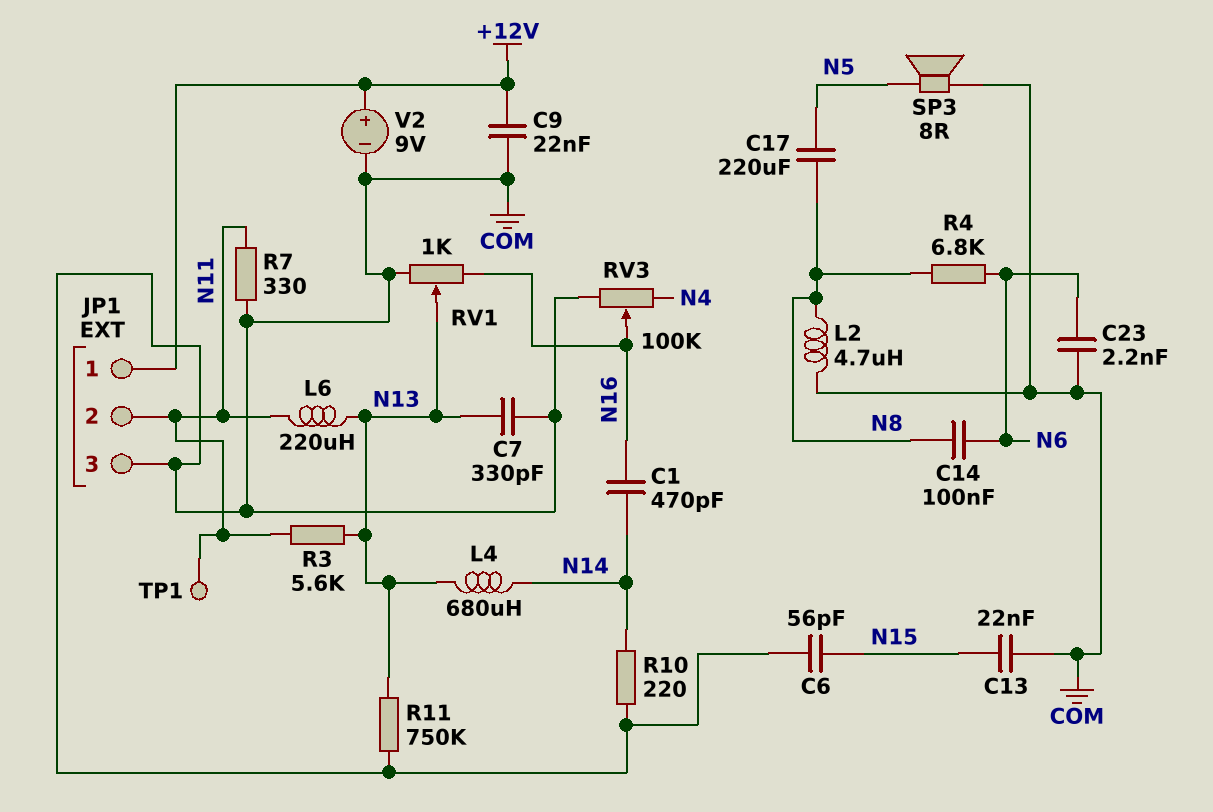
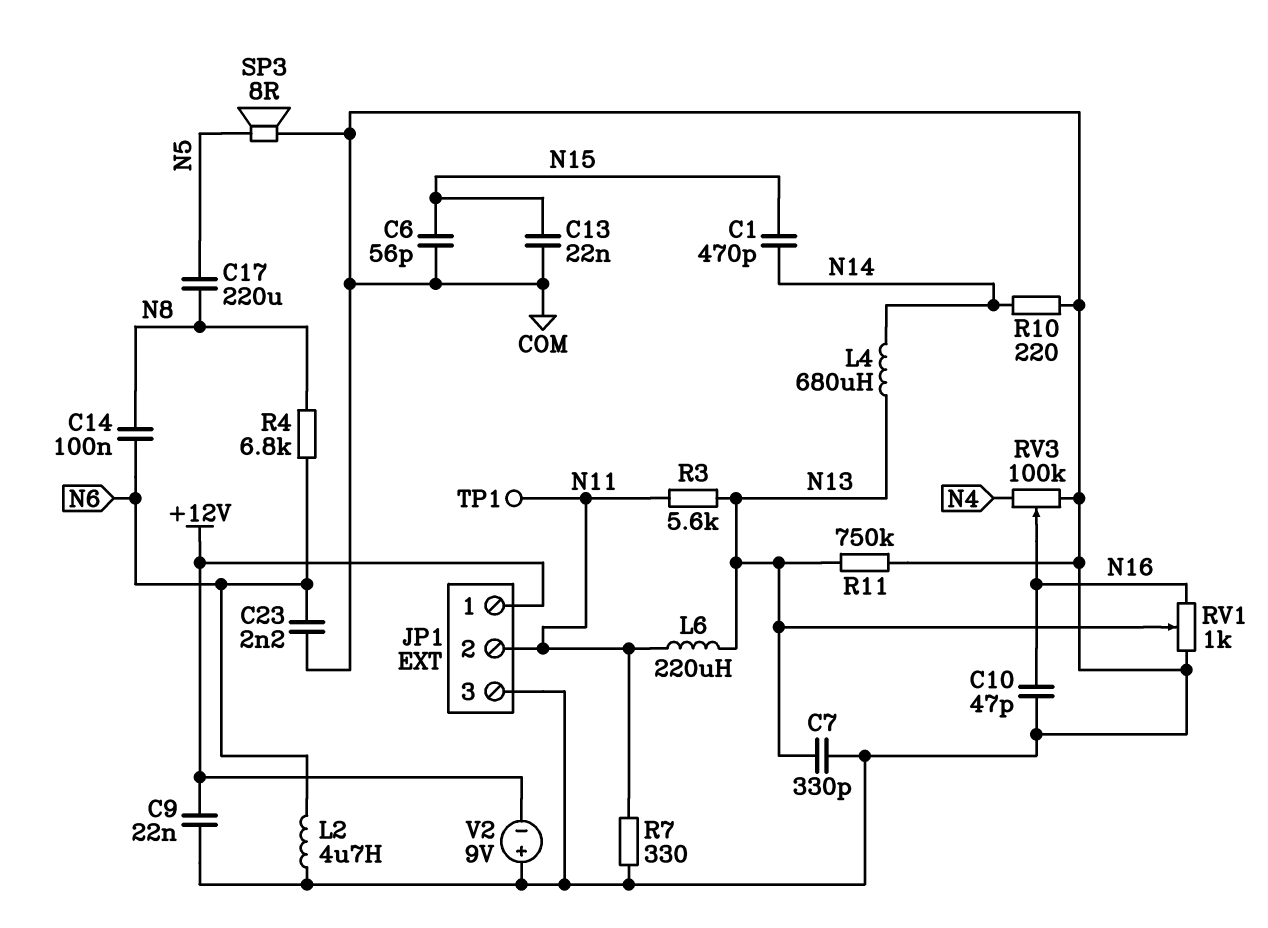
C1: 470pF (N14, N16) -> 470pF (N14, N15)
C10: none -> 47pF (COM, N16)
L2: 4.7uH (COM, N8) -> 4.7uH (COM, N6)
V2: 9V (plus +12V, minus COM) -> 9V (plus COM, minus +12V)

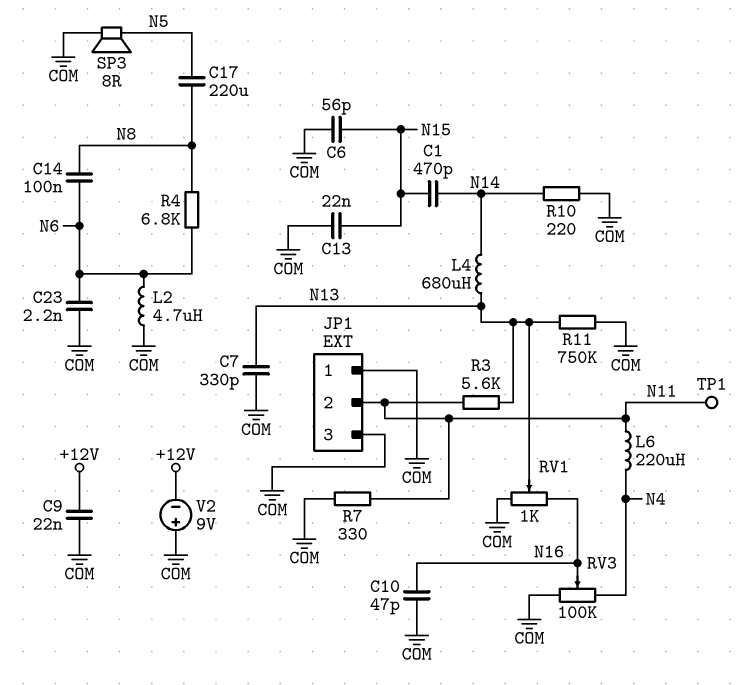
JP1 pin 1: +12V -> COM
L6: 220uH (N11, N13) -> 220uH (N4, N11)

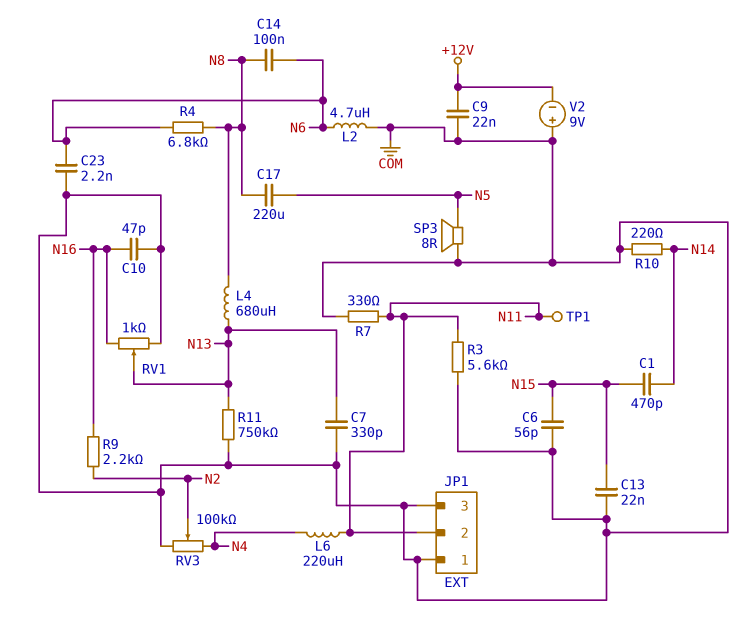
L4: 680uH (N13, N14) -> 680uH (N8, N13)
R3: 5.6k (N11, N13) -> 5.6k (COM, N11)
R9: none -> 2.2k (N2, N16)
RV3: 100k (COM, N4, wiper N16) -> 100k (COM, N4, wiper N2)

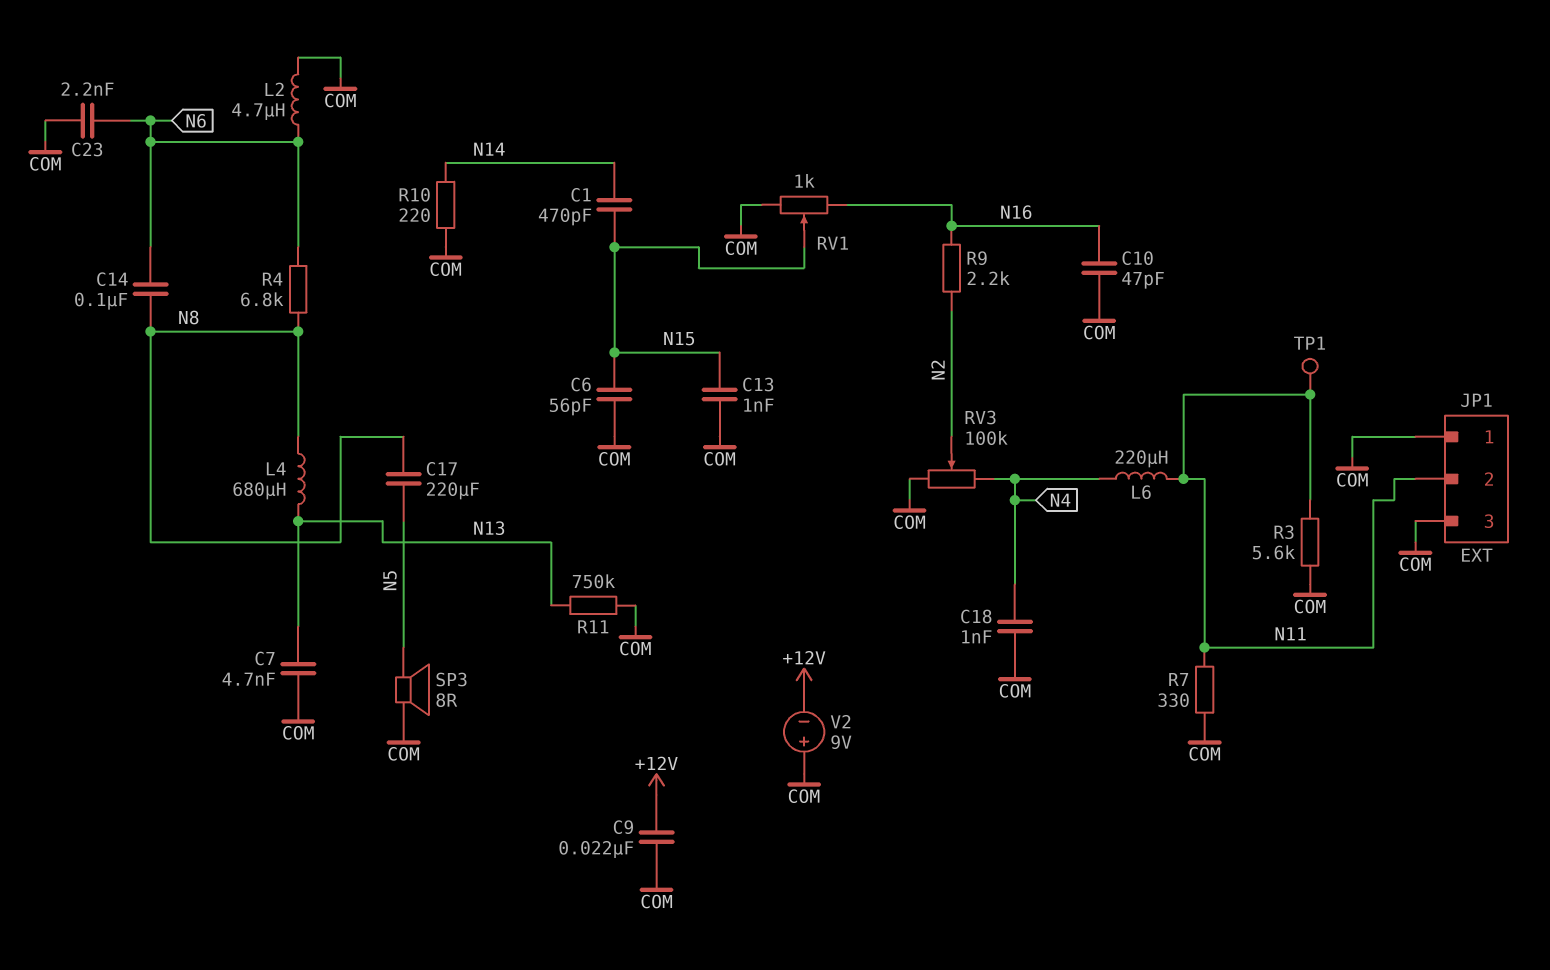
C7: 330pF (COM, N13) -> 4.7nF (COM, N13)
C13: 22nF (COM, N15) -> 1nF (COM, N15)
C18: none -> 1nF (COM, N4)
RV1: 1k (COM, N16, wiper N13) -> 1k (COM, N16, wiper N15)

